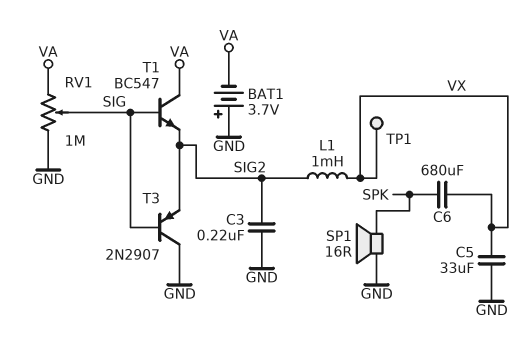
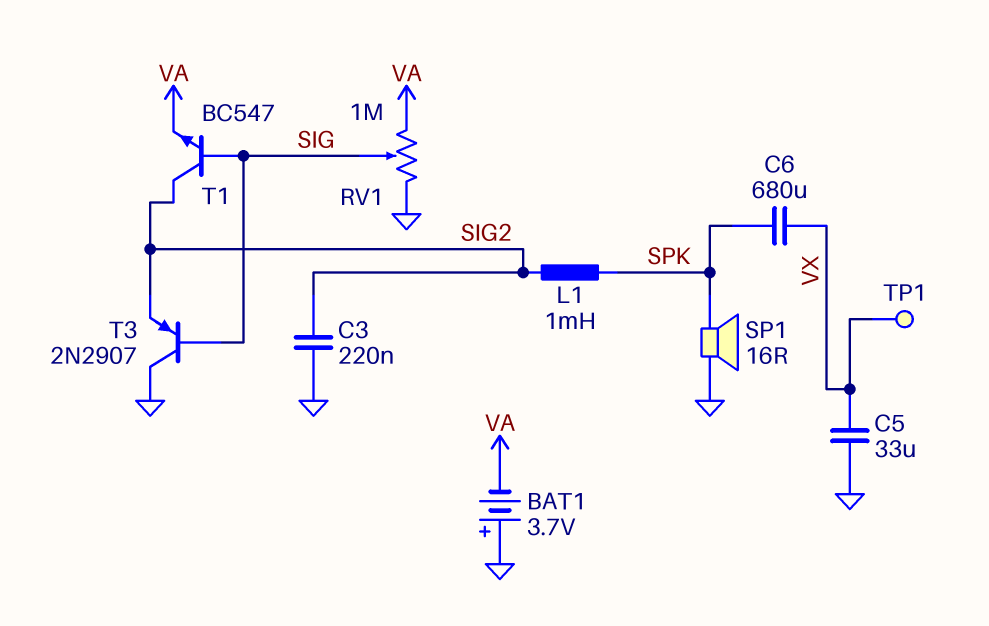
L1: 1mH (SIG2, VX) -> 1mH (SIG2, SPK)
T1: NPN BC547 (B SIG, C VA, E SIG2) -> NPN BC547 (B SIG, C SIG2, E VA)

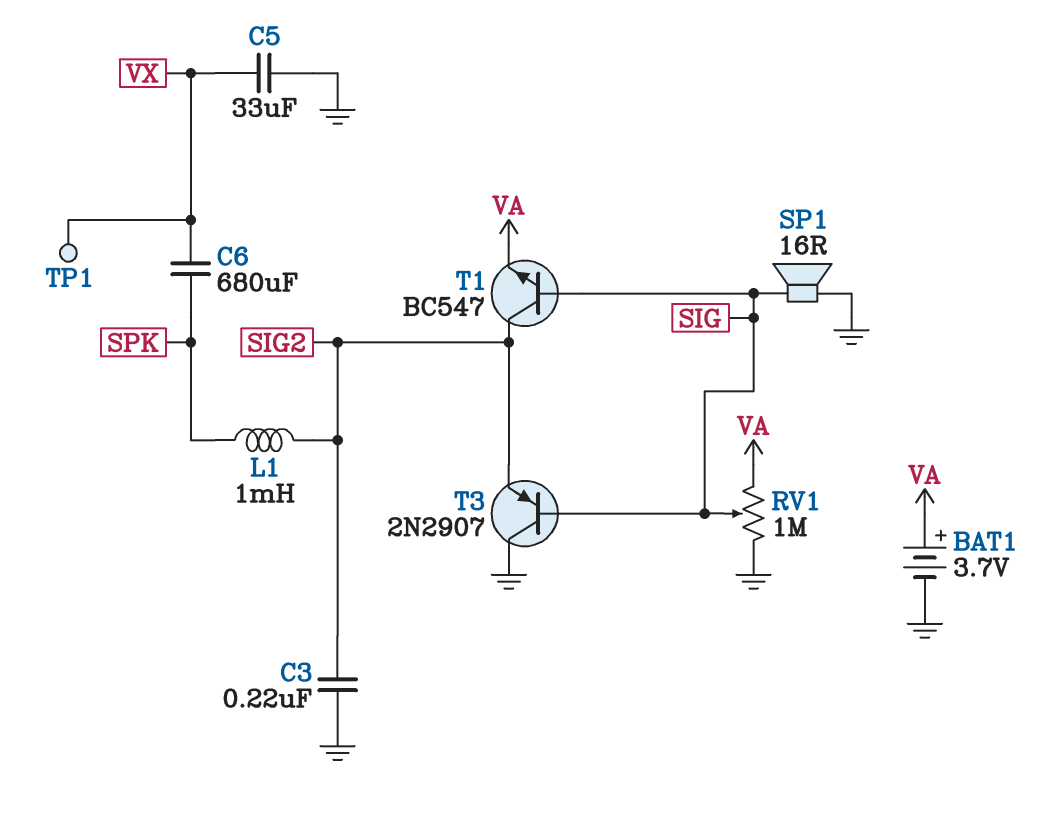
BAT1: 3.7V (plus GND, minus VA) -> 3.7V (plus VA, minus GND)
SP1: speaker 16R (GND, SPK) -> speaker 16R (GND, SIG)

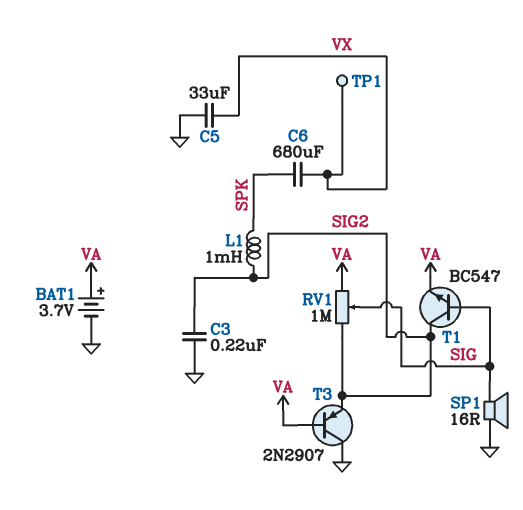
RV1: 1M (GND, VA, wiper SIG) -> 1M (SIG2, VA, wiper SIG)
T3: PNP 2N2907 (B SIG, C GND, E SIG2) -> PNP 2N2907 (B VA, C GND, E SIG2)

